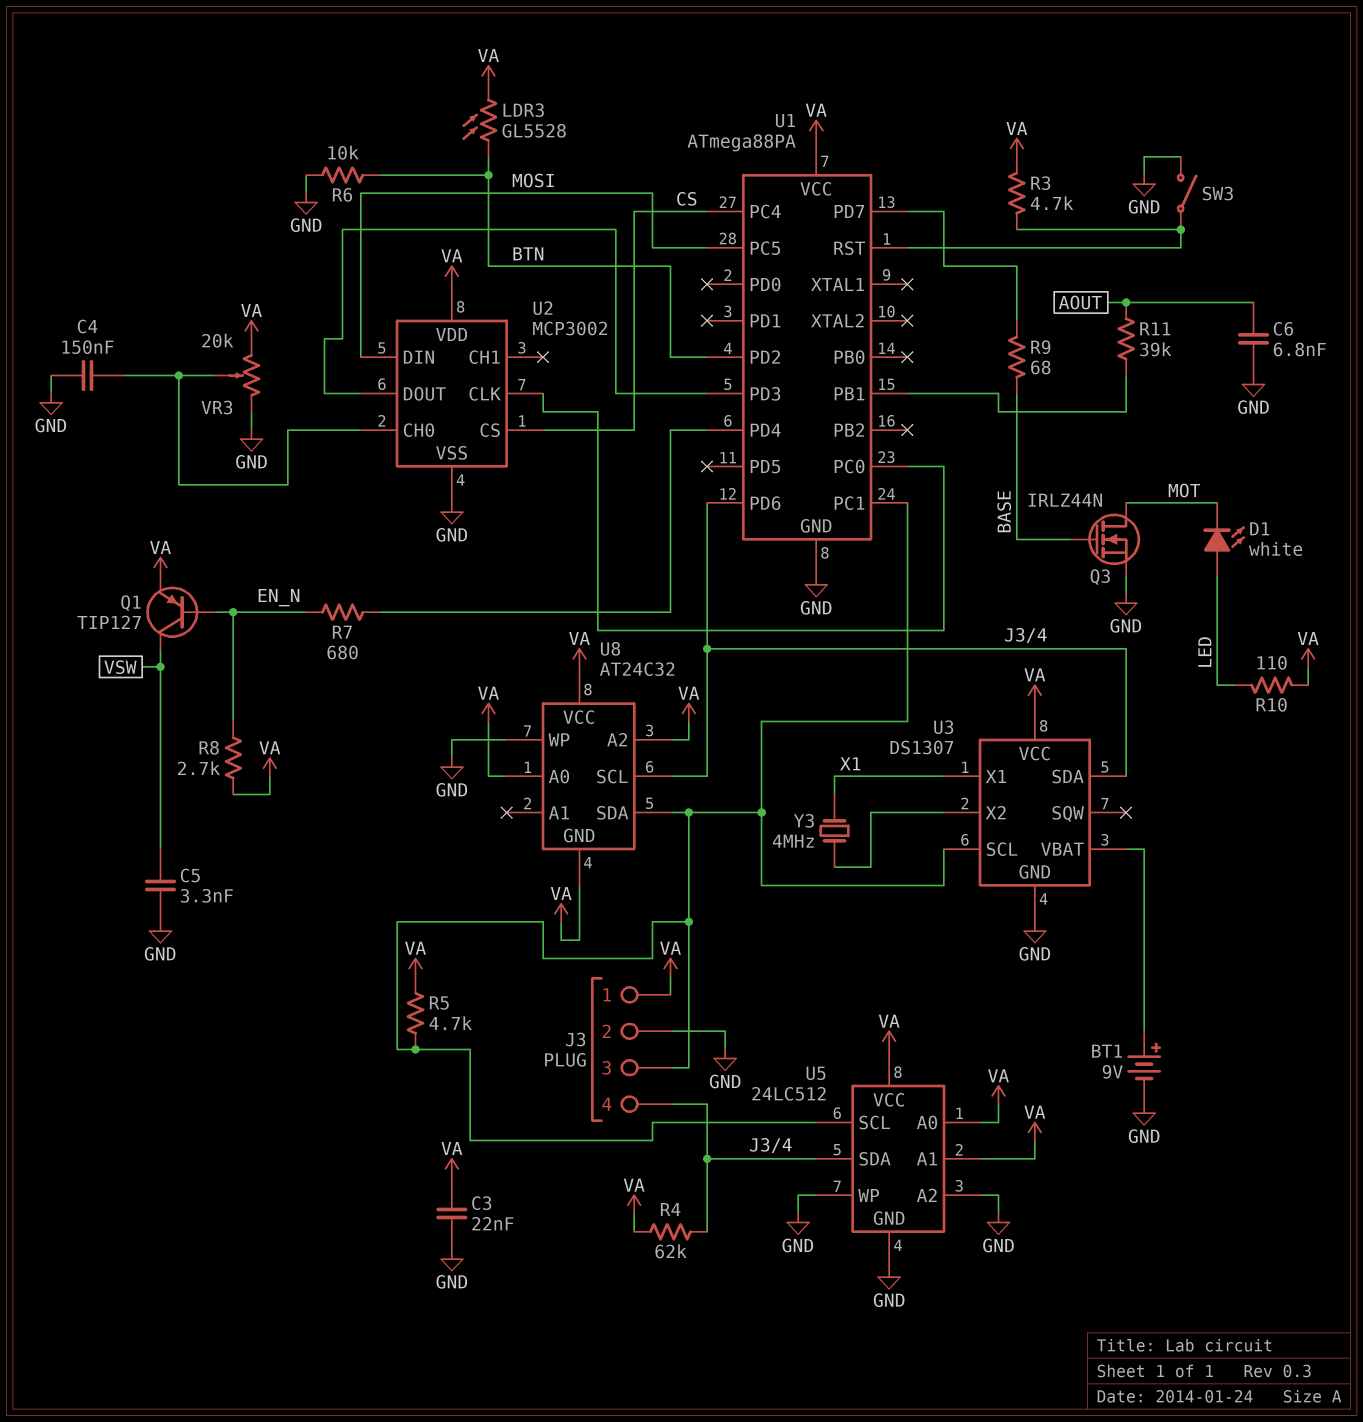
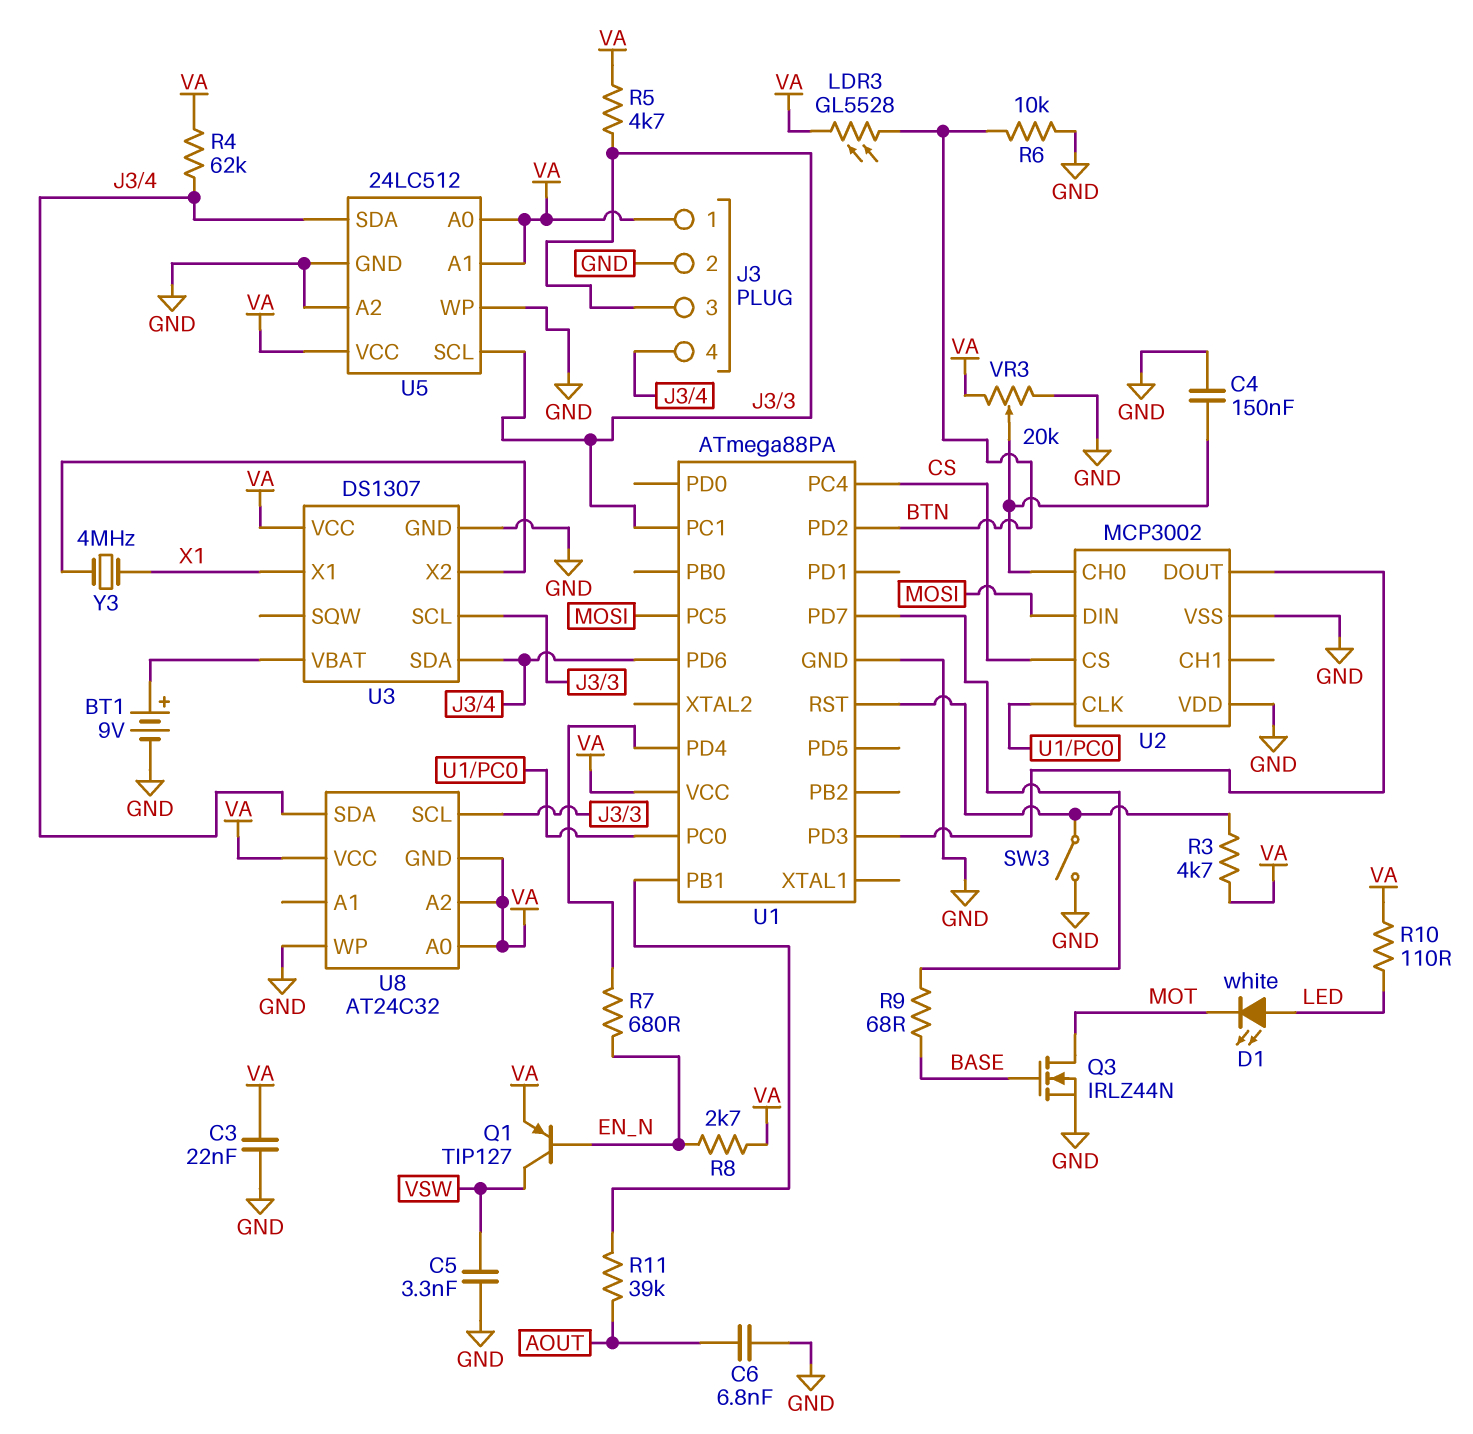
U2 pin VDD: VA -> GND
U8 pin SCL: J3/4 -> J3/3
U8 pin SDA: J3/3 -> J3/4

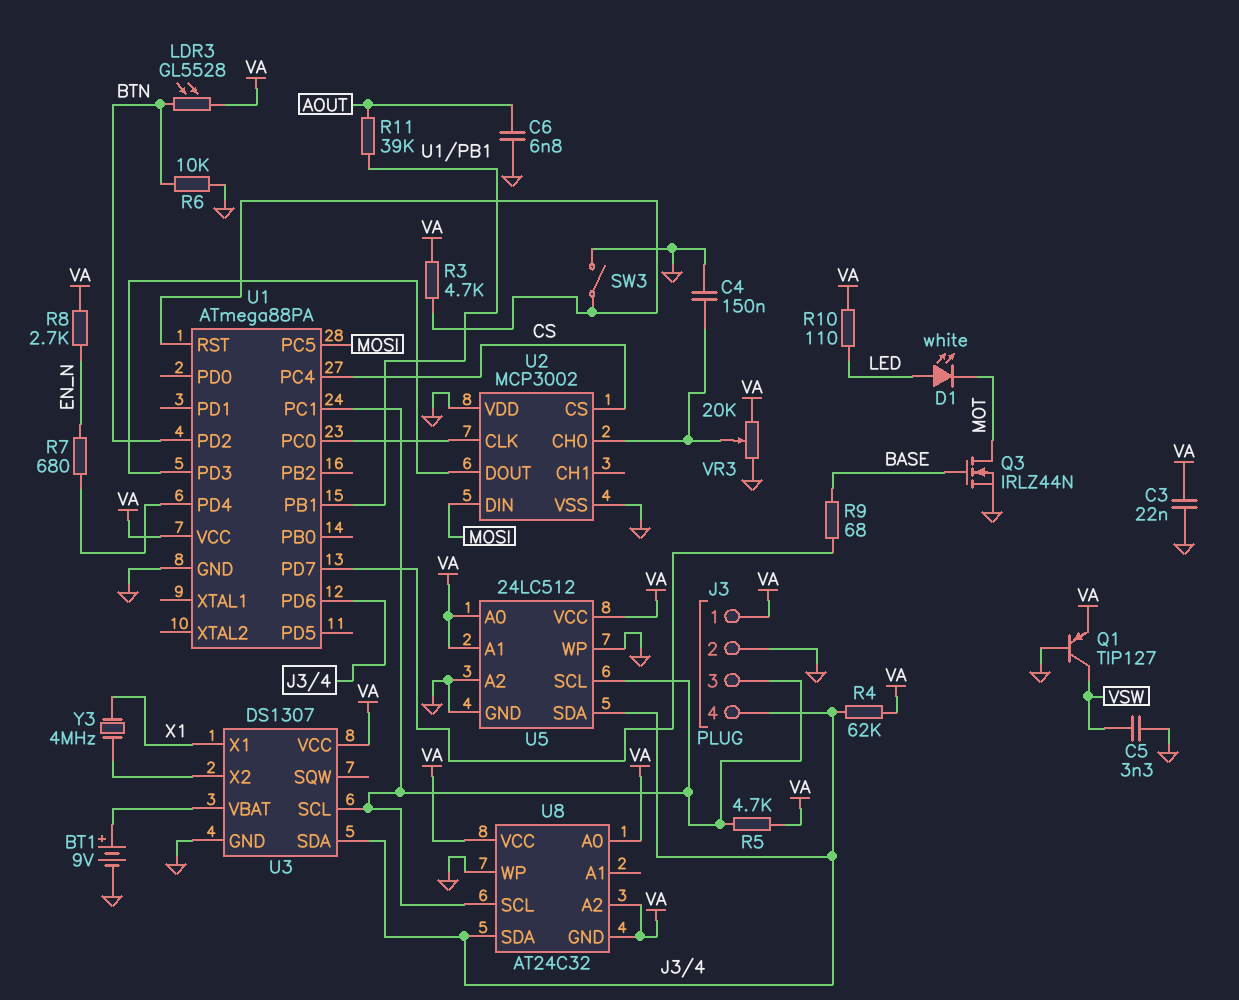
Q1: PNP TIP127 (B EN_N, C VSW, E VA) -> PNP TIP127 (B GND, C VSW, E VA)

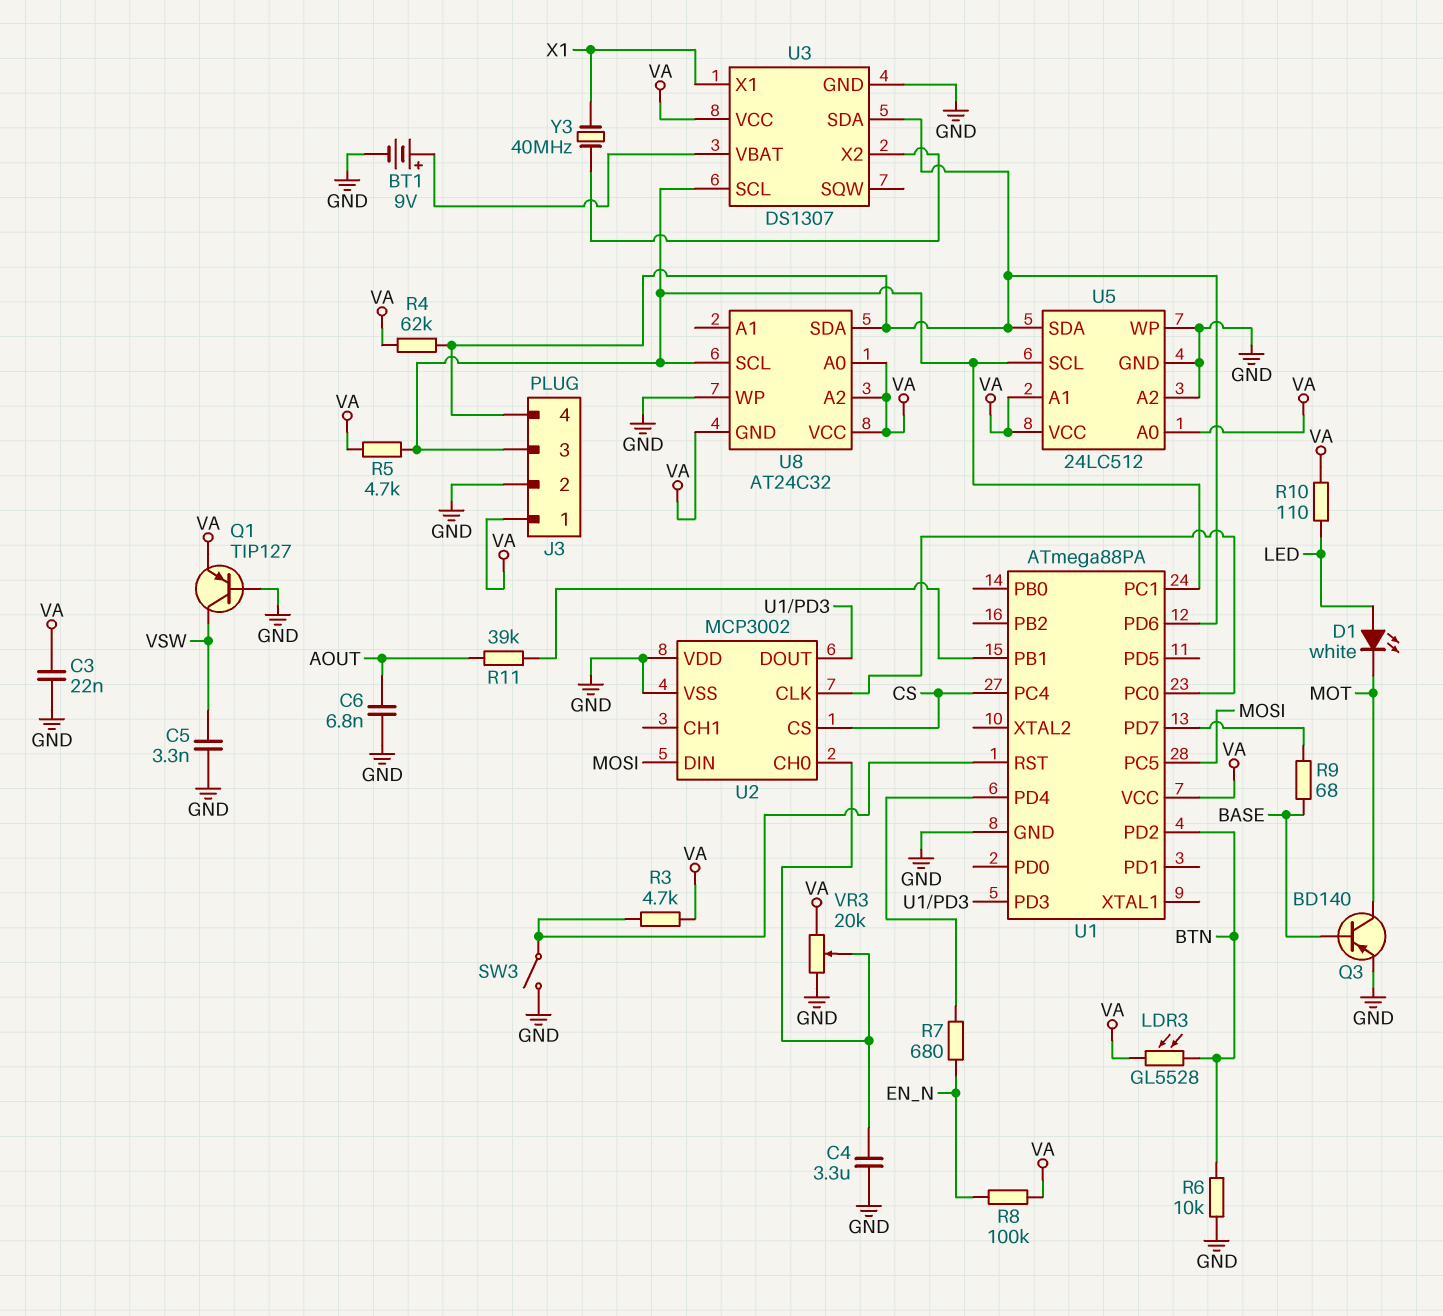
C4: 150nF (GND, U2/CH0) -> 3.3uF (GND, U2/CH0)
Q3: NMOS IRLZ44N (G BASE, D MOT, S GND) -> PNP BD140 (B BASE, C MOT, E GND)
R8: 2.7k (EN_N, VA) -> 100k (EN_N, VA)
Y3: 4MHz (U3/X2, X1) -> 40MHz (U3/X2, X1)

